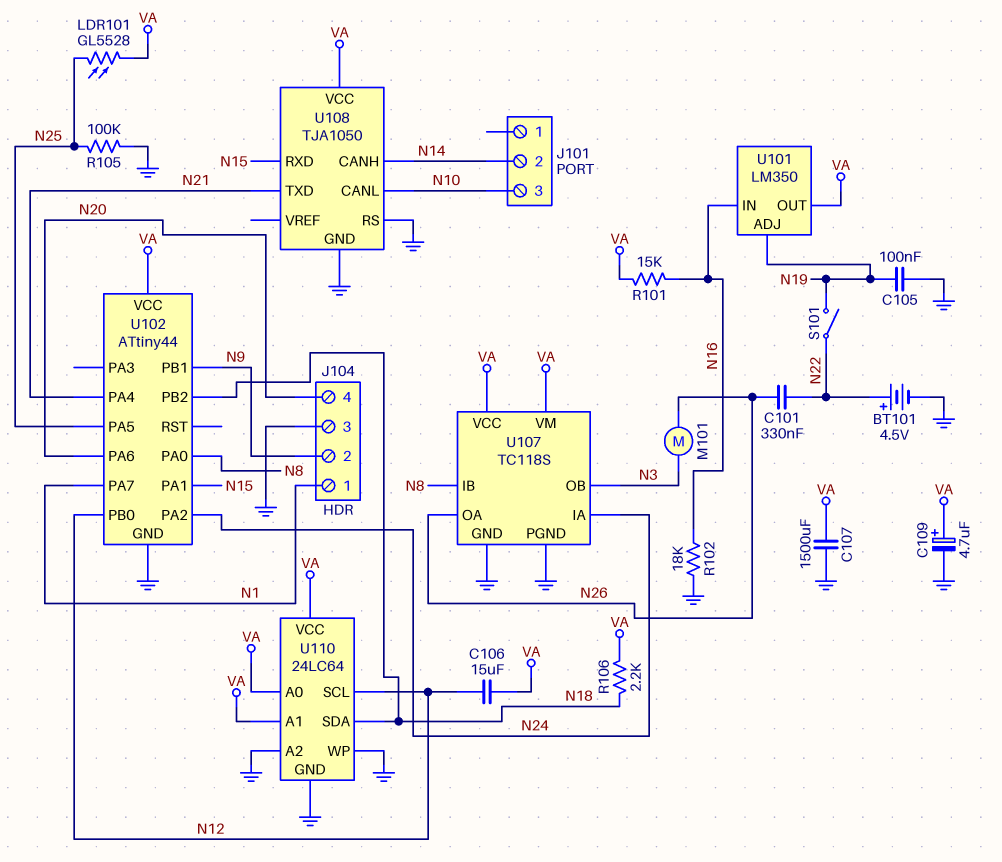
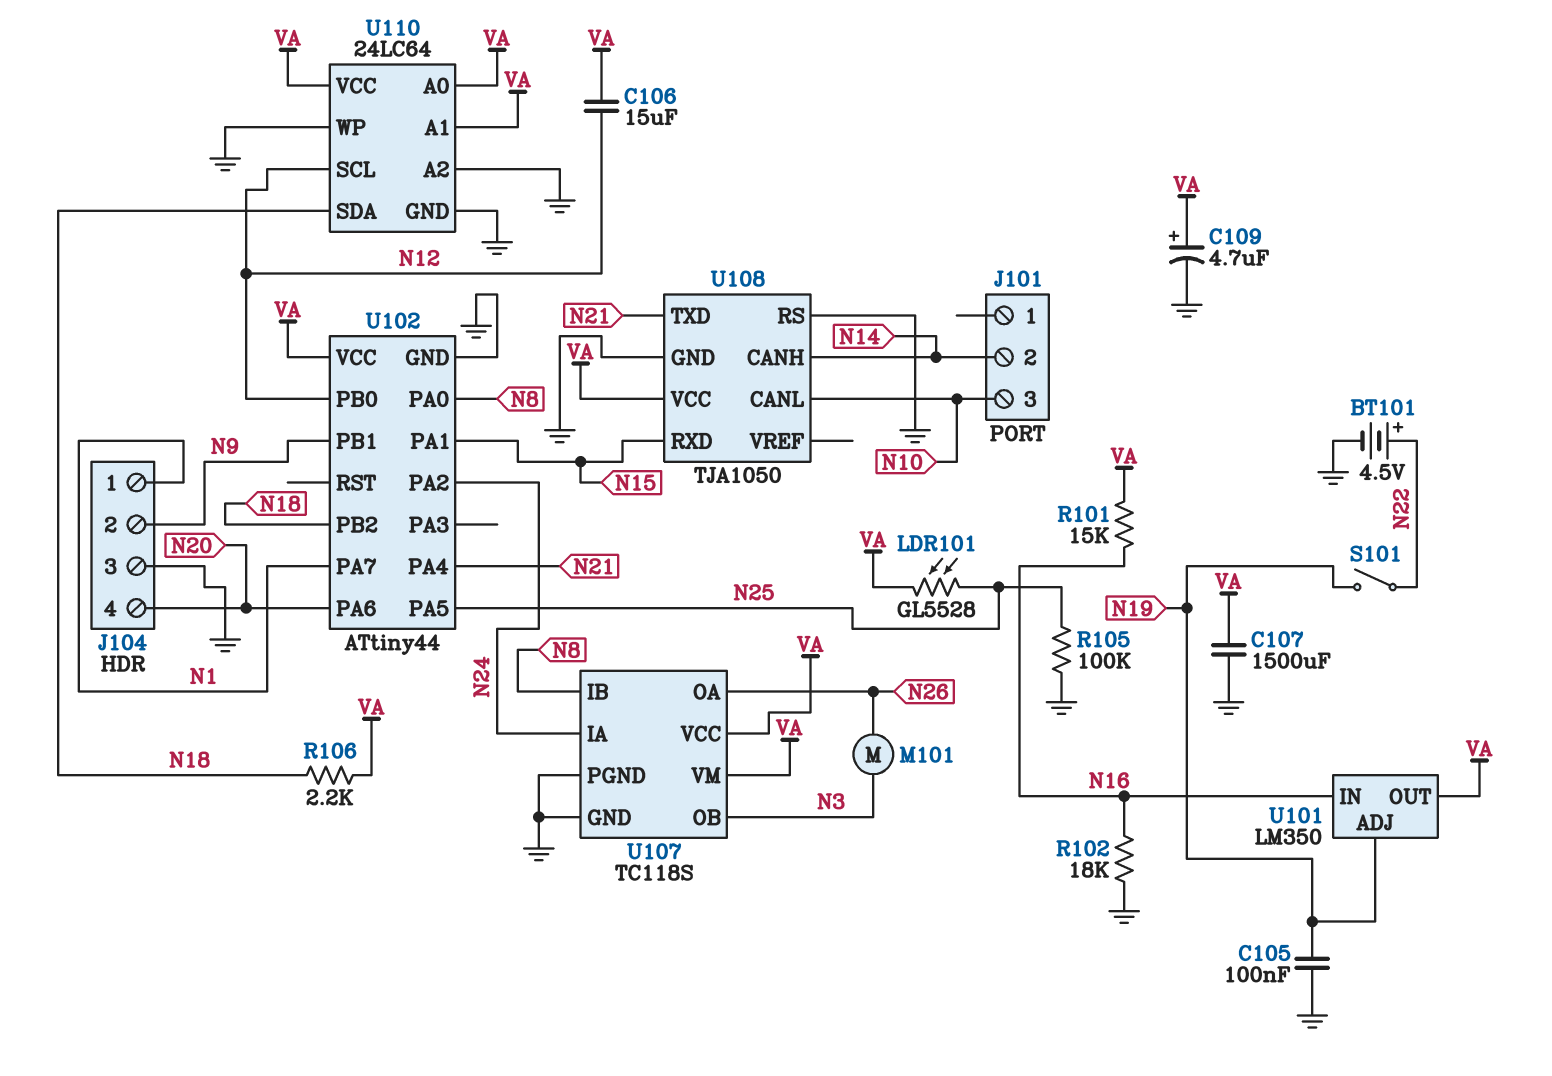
C101: 330nF (N22, N26) -> none

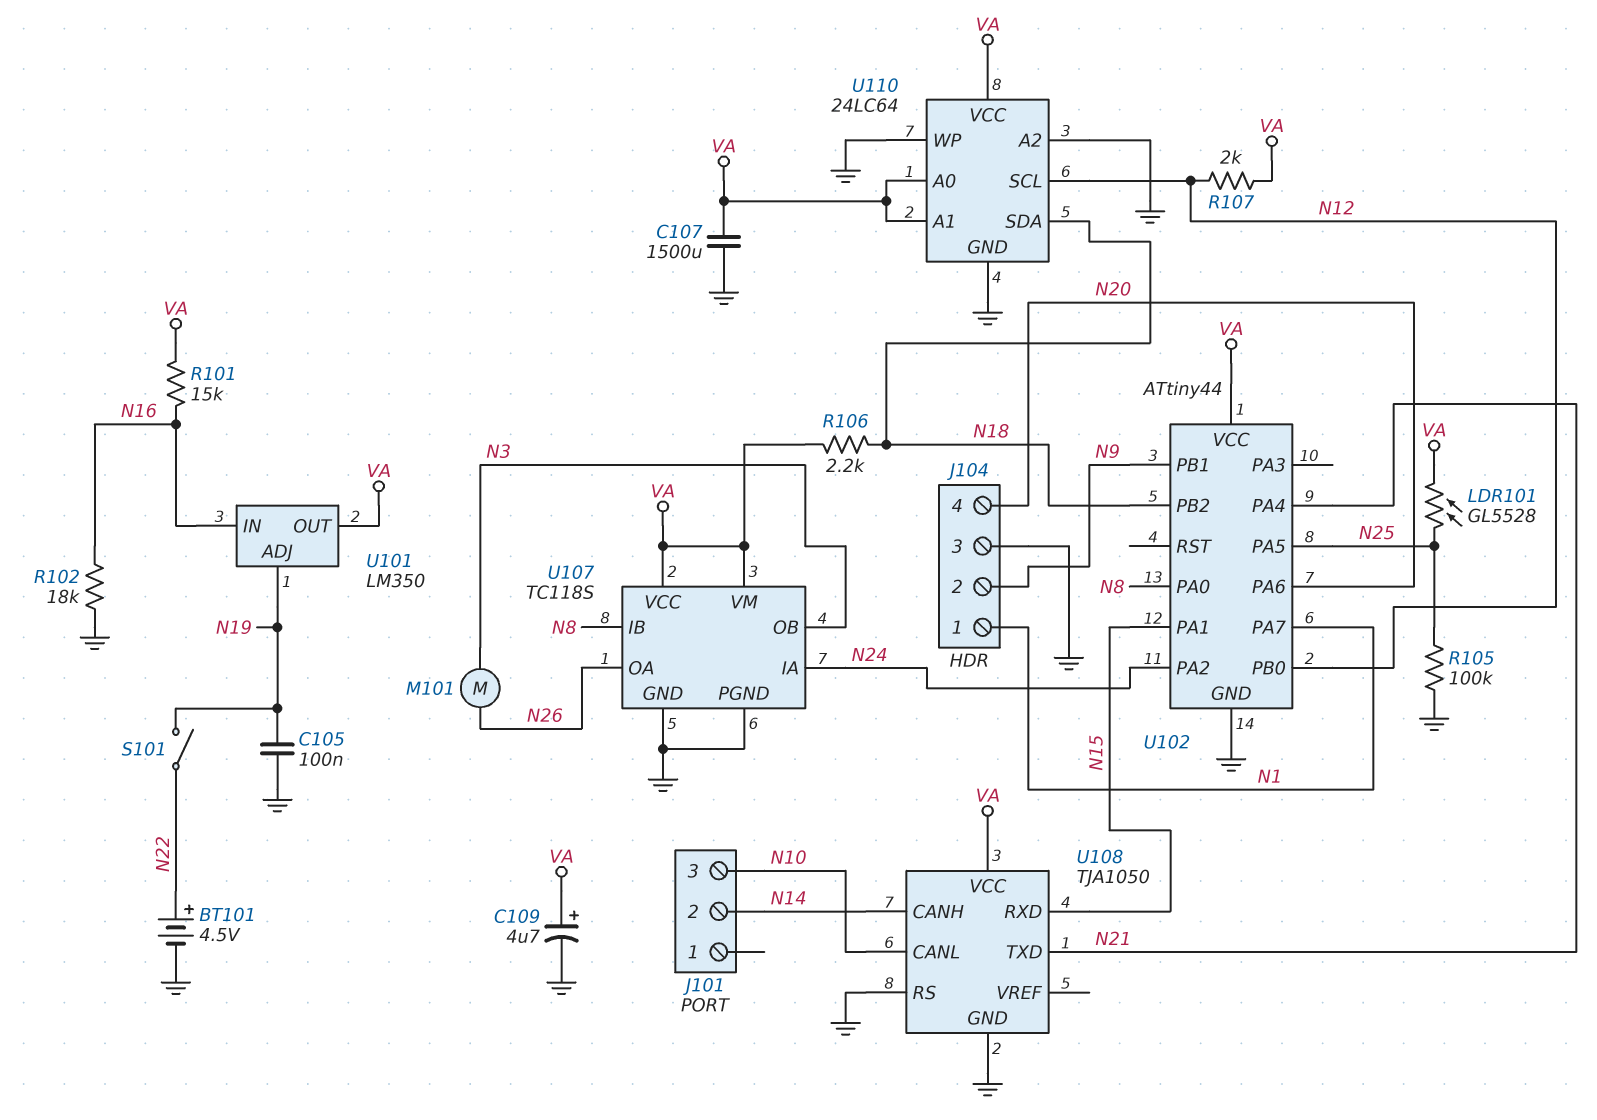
C106: 15uF (N12, VA) -> none
R107: none -> 2k (N12, VA)

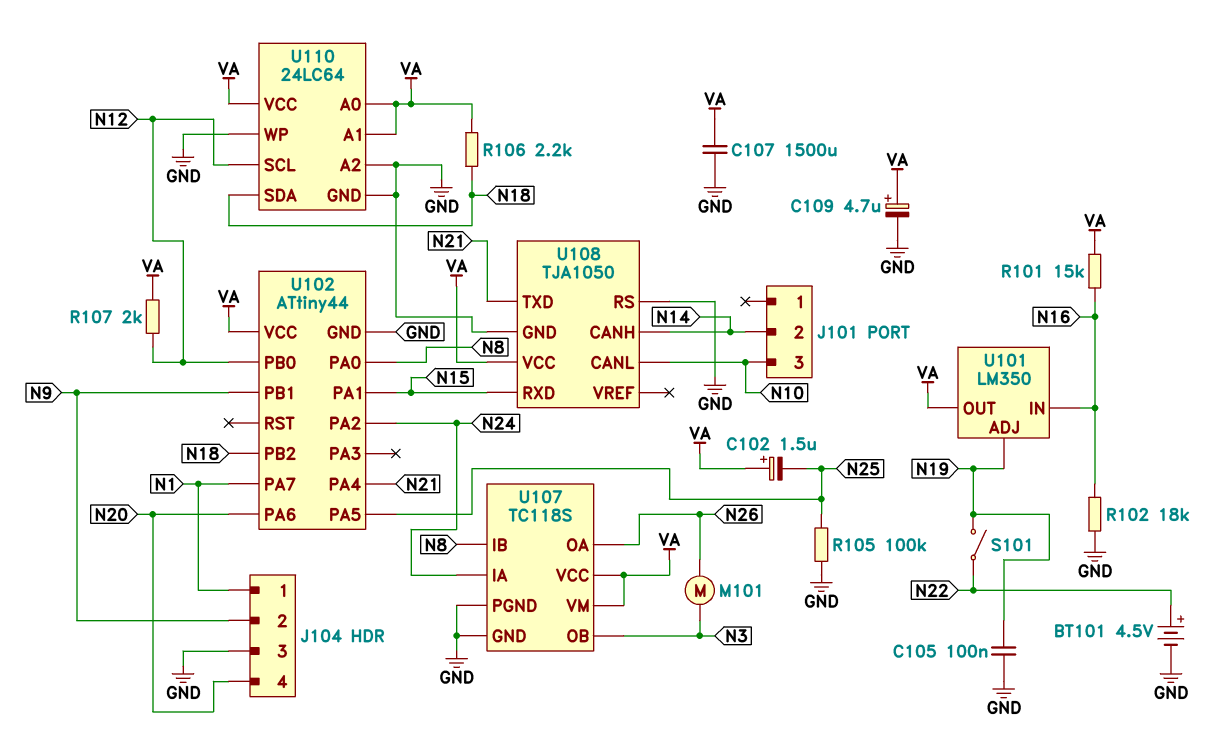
C102: none -> 1.5uF (plus VA, minus N25)
LDR101: GL5528 (N25, VA) -> none

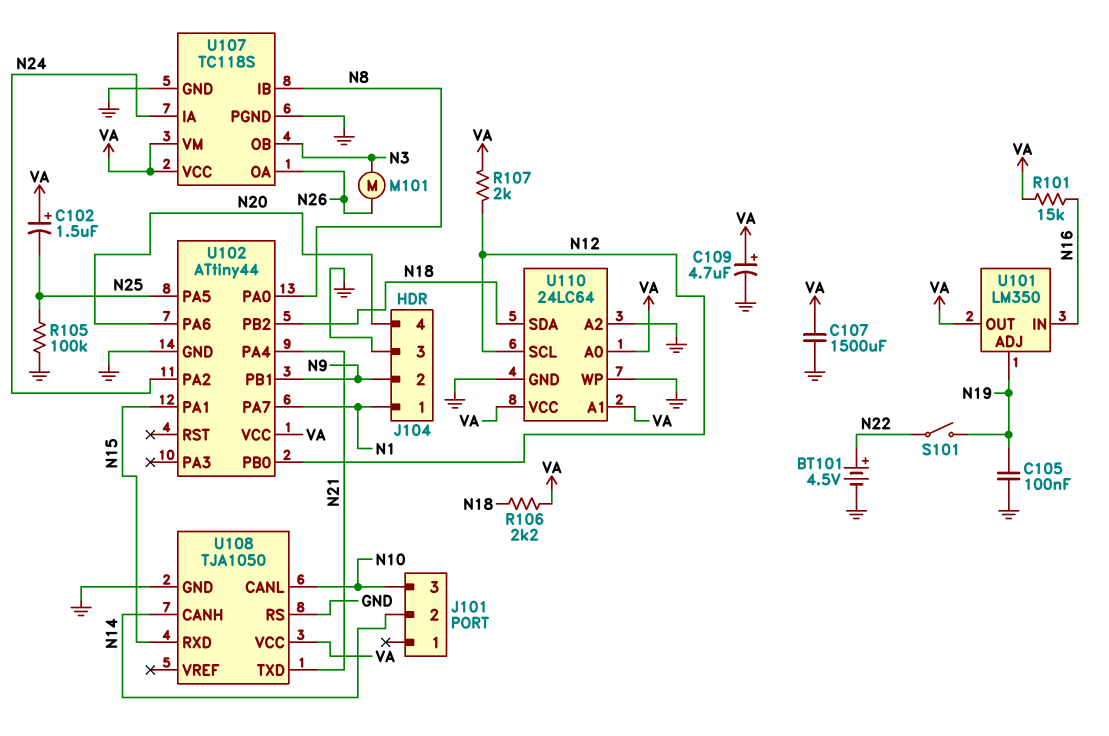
R102: 18k (GND, N16) -> none

